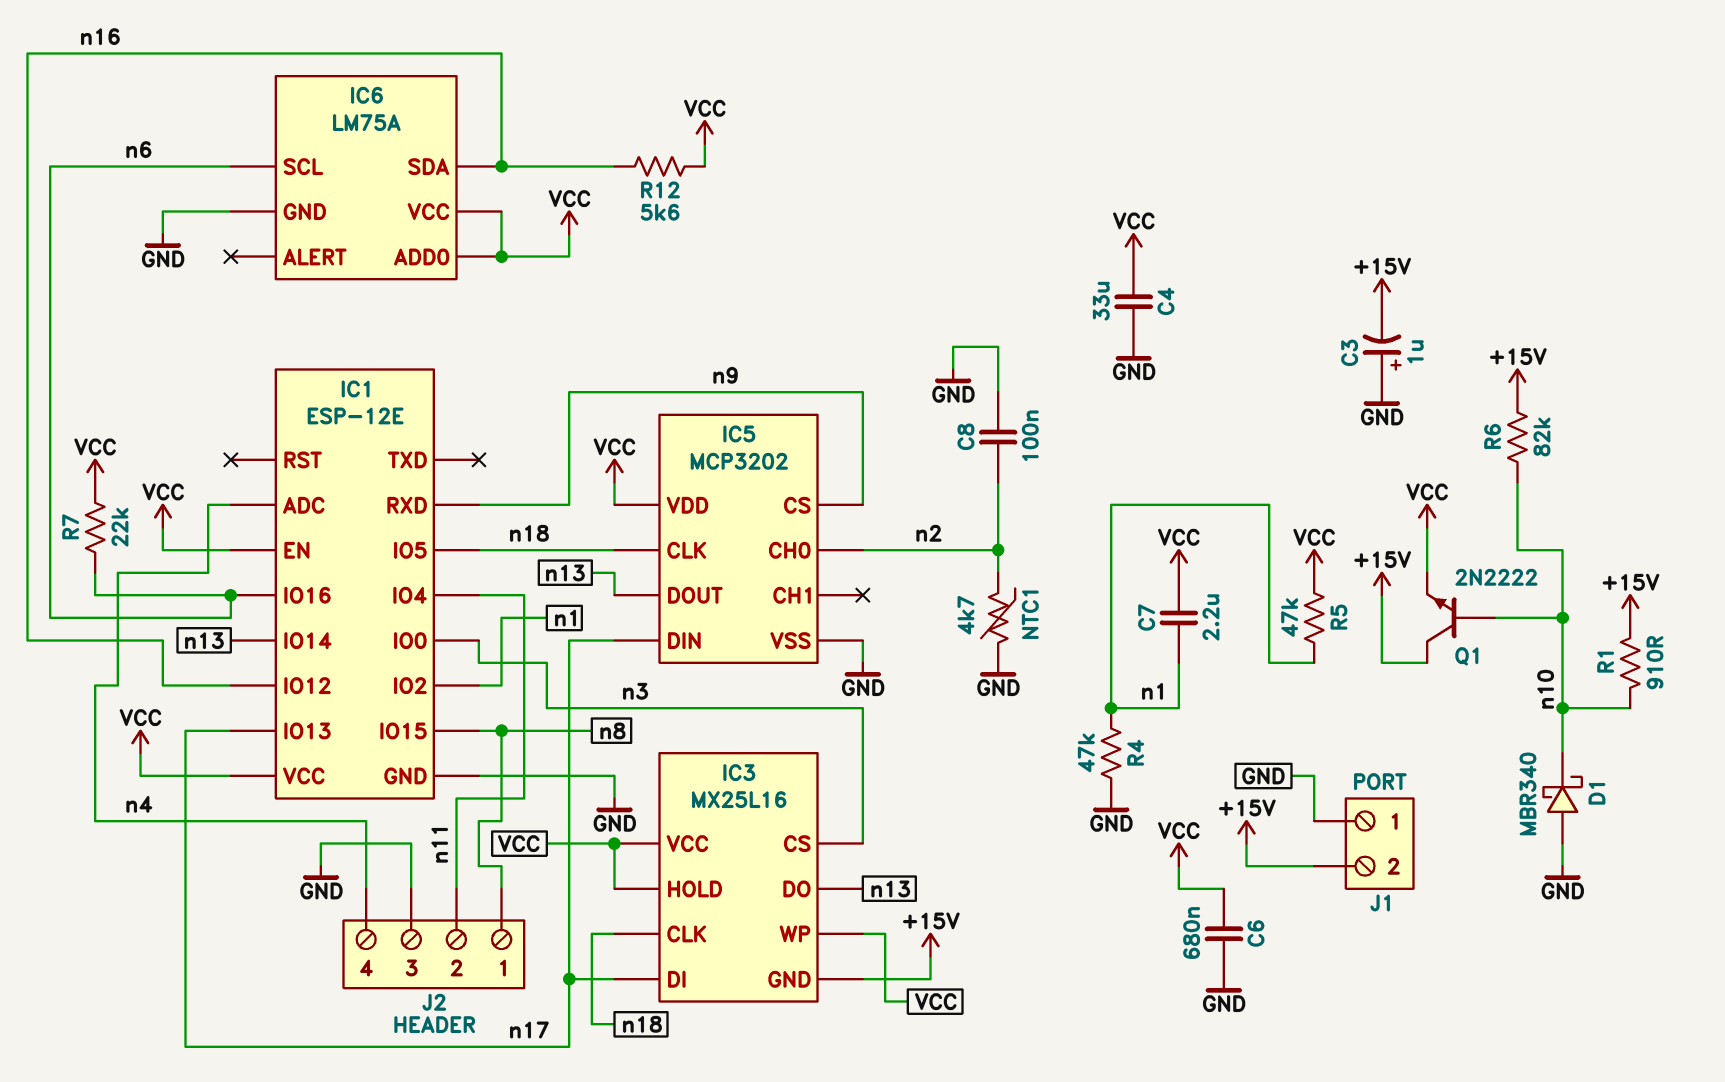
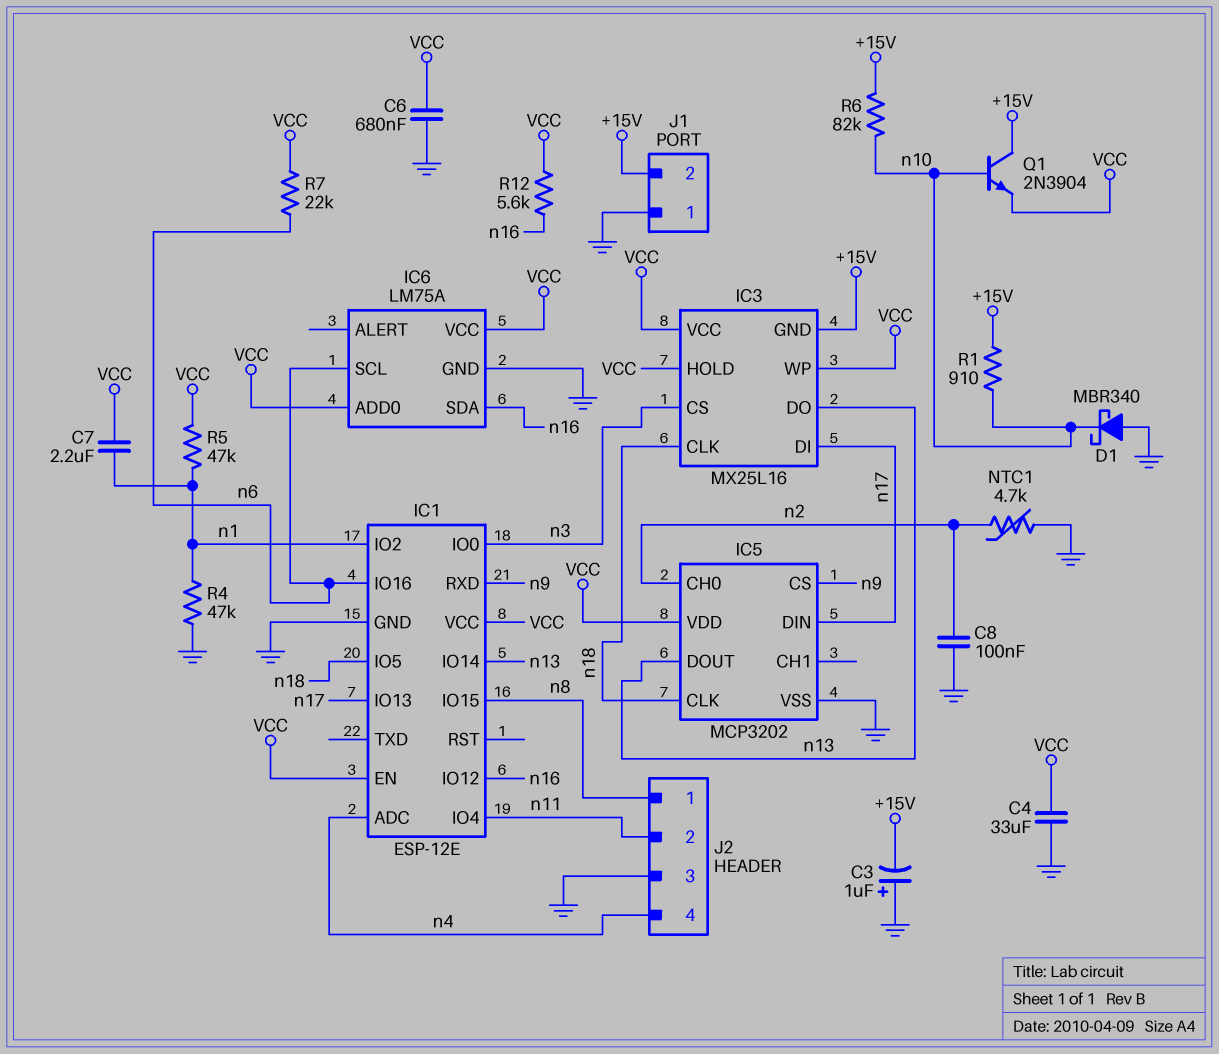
Q1: NPN 2N2222 (B n10, C +15V, E VCC) -> NPN 2N3904 (B n10, C +15V, E VCC)

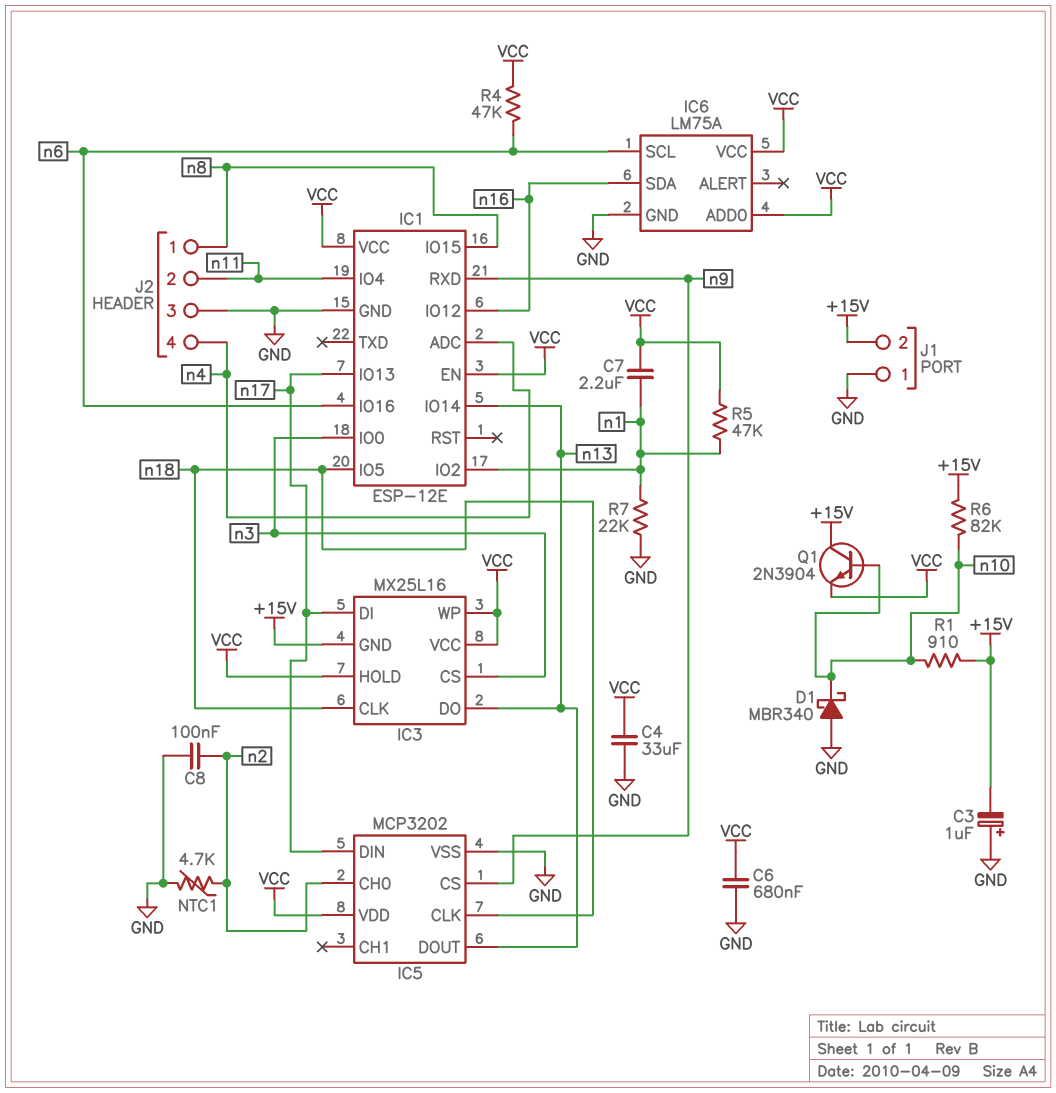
R4: 47k (GND, n1) -> 47k (VCC, n6)
R7: 22k (VCC, n6) -> 22k (GND, n1)
R12: 5.6k (VCC, n16) -> none

